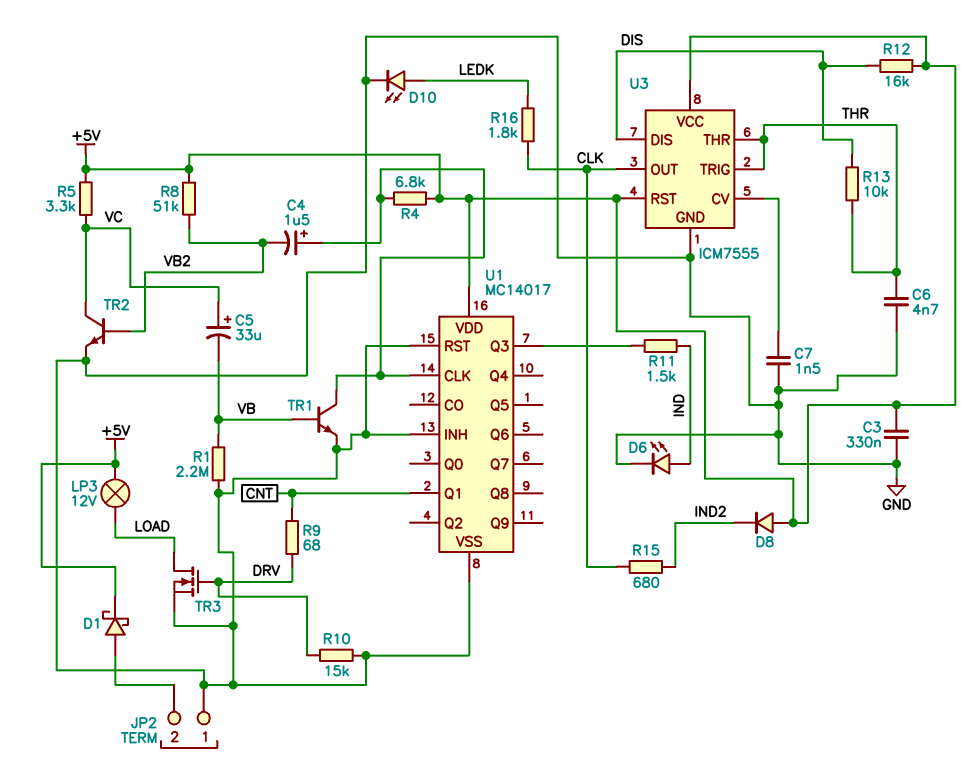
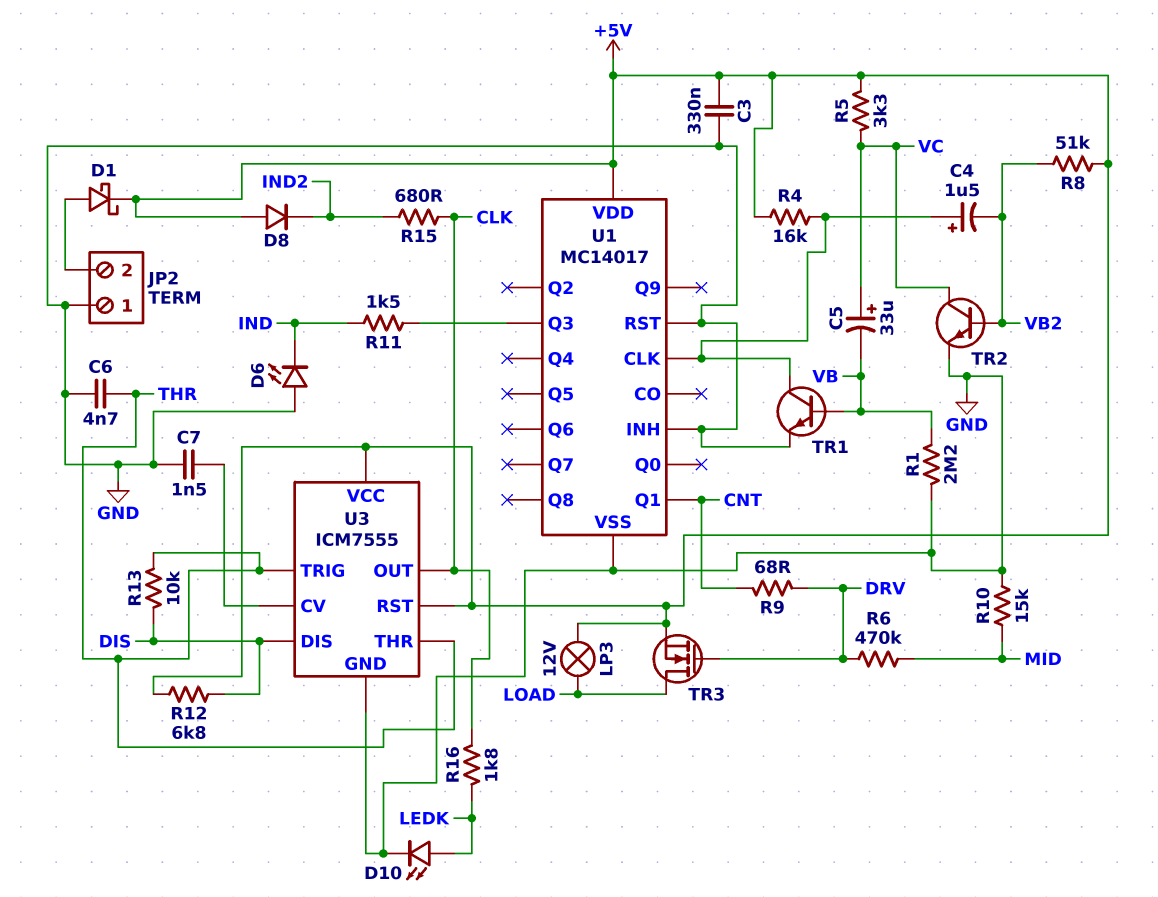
D6: LED (A IND, K GND) -> LED (A GND, K IND)
R4: 6.8k (+5V, U1/CLK) -> 16k (+5V, U1/CLK)
R6: none -> 470k (DRV, MID)
R10: 15k (DRV, GND) -> 15k (GND, MID)
R12: 16k (+5V, DIS) -> 6.8k (+5V, DIS)
TR3: NMOS (G DRV, D LOAD, S GND) -> NMOS (G DRV, D LOAD, S +5V)

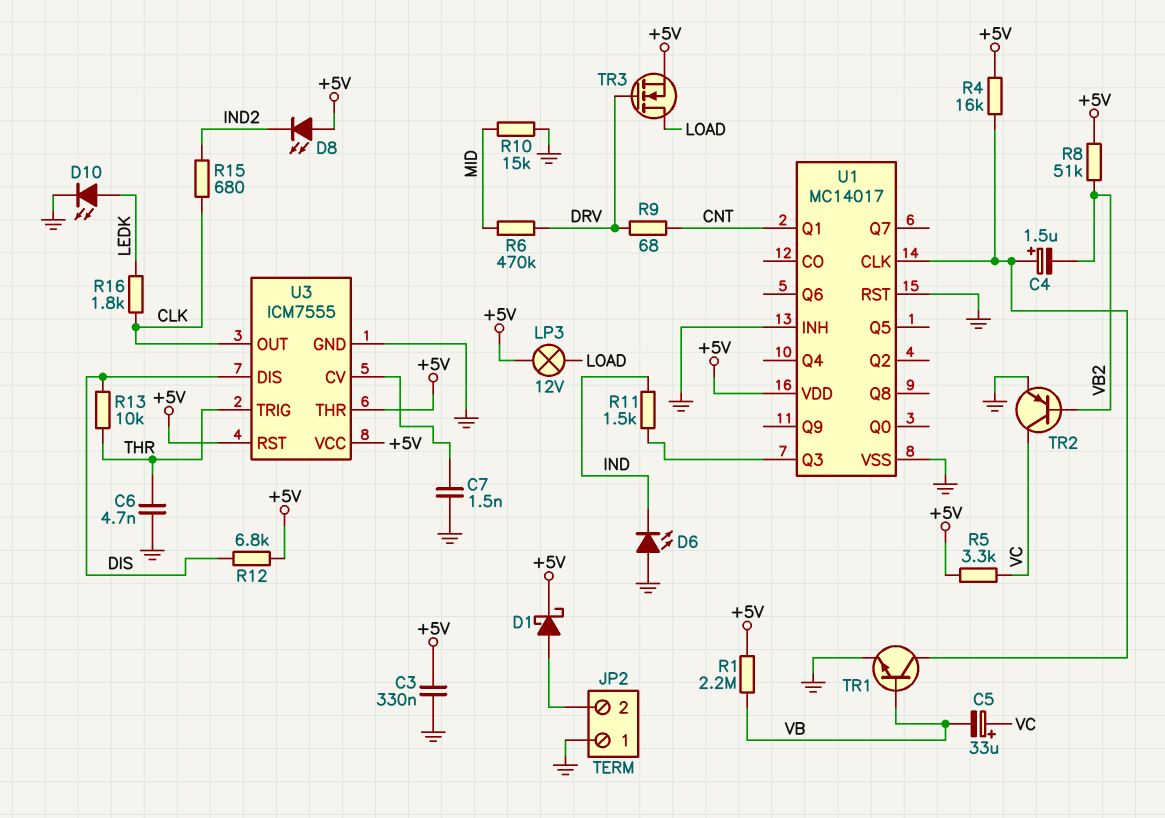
D8: diode (A +5V, K IND2) -> LED (A +5V, K IND2)
R1: 2.2M (GND, VB) -> 2.2M (+5V, VB)
TR2: NPN (B VB2, C VC, E GND) -> PNP (B VB2, C VC, E GND)
U3 pin THR: THR -> +5V

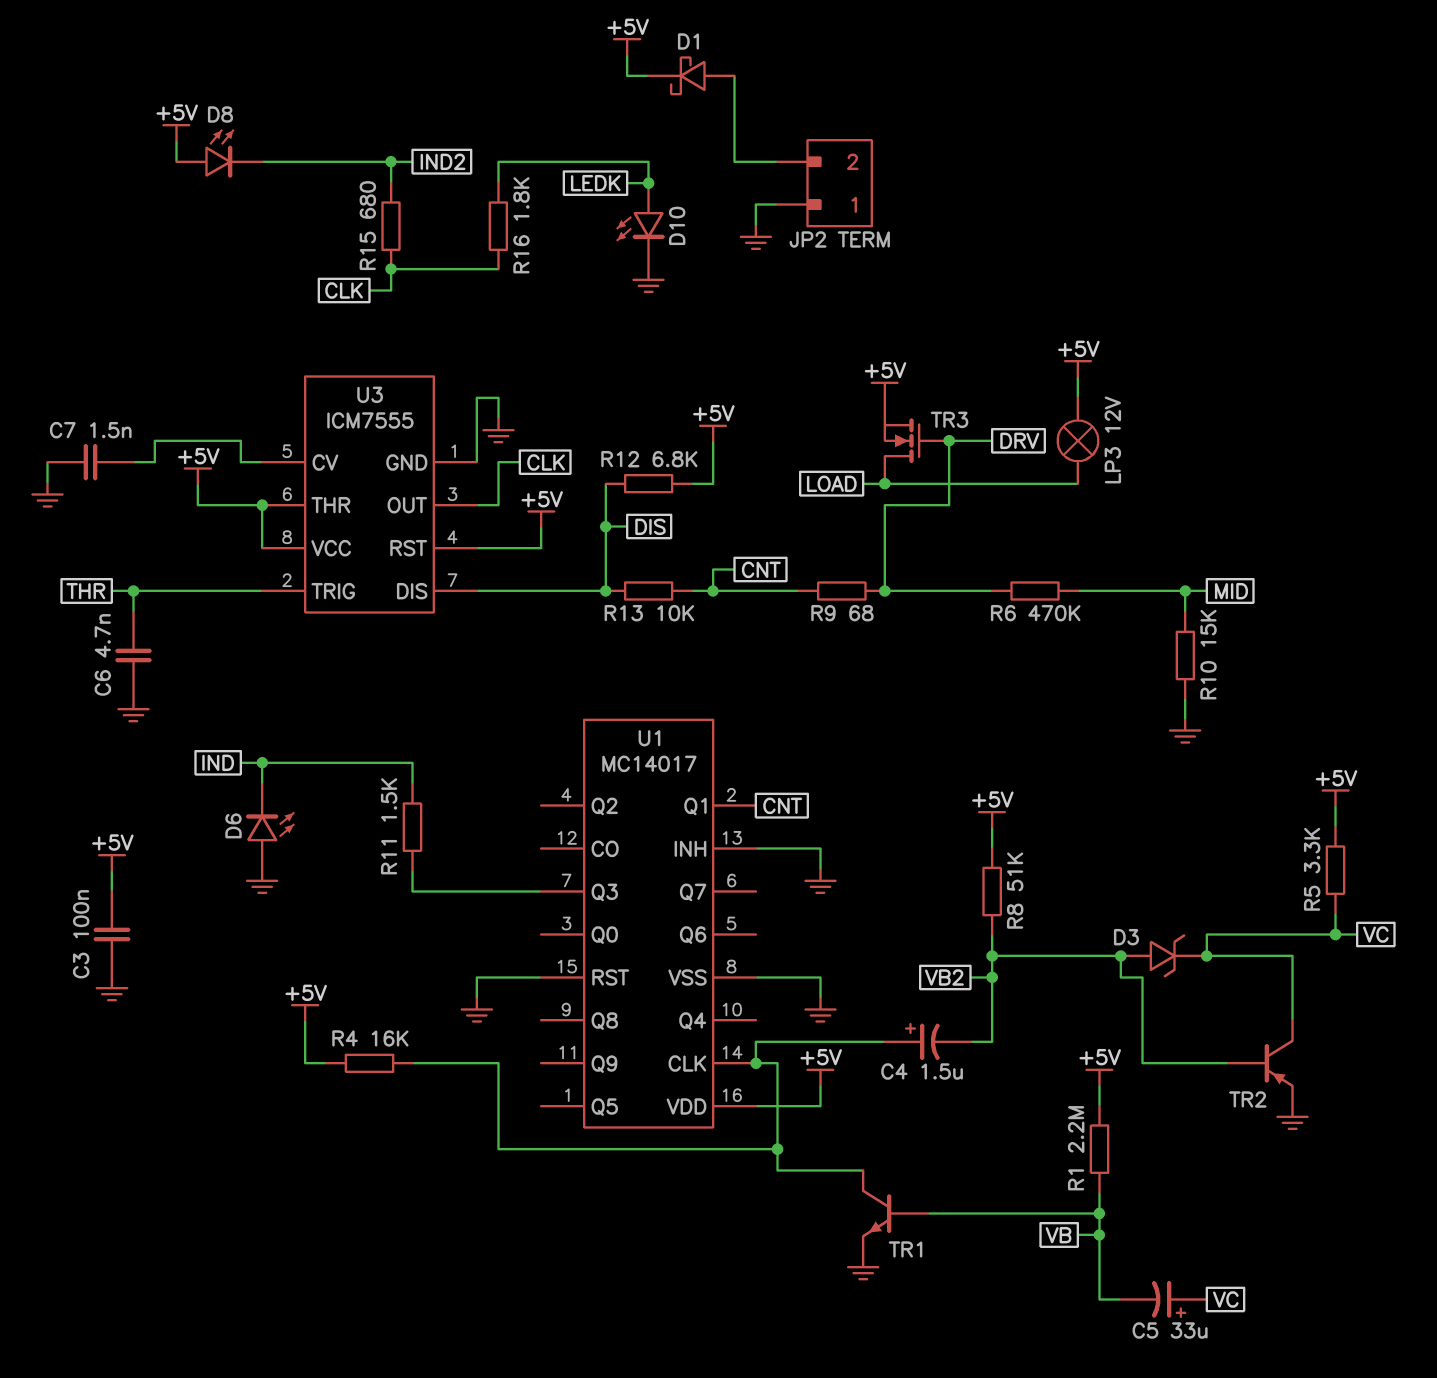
C3: 330nF (+5V, GND) -> 100nF (+5V, GND)
D3: none -> zener (A VB2, K VC)
R13: 10k (DIS, THR) -> 10k (CNT, DIS)

